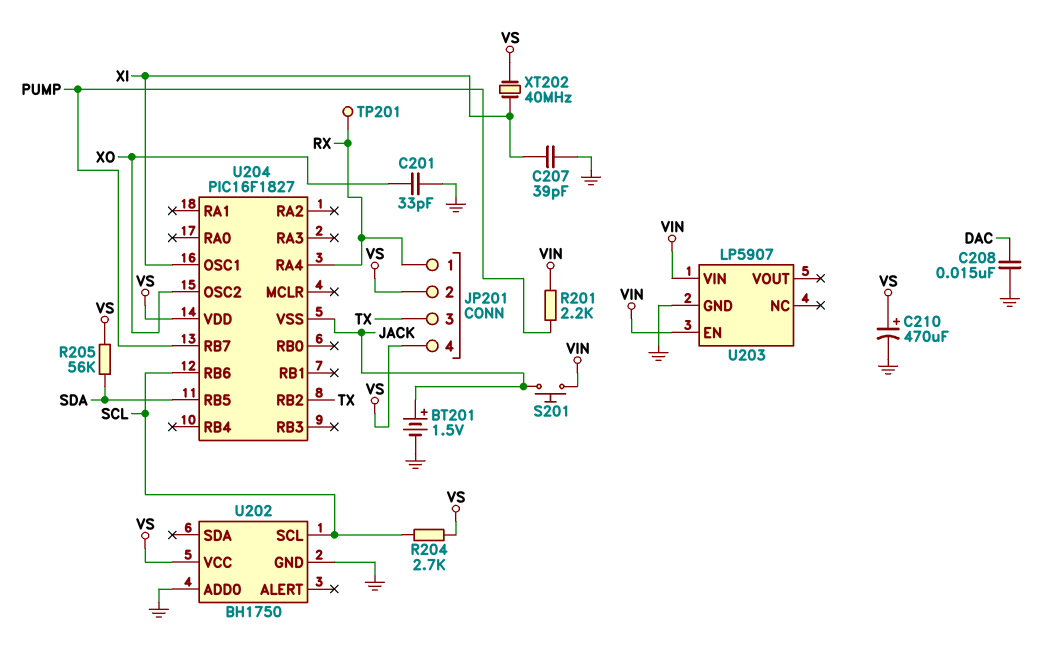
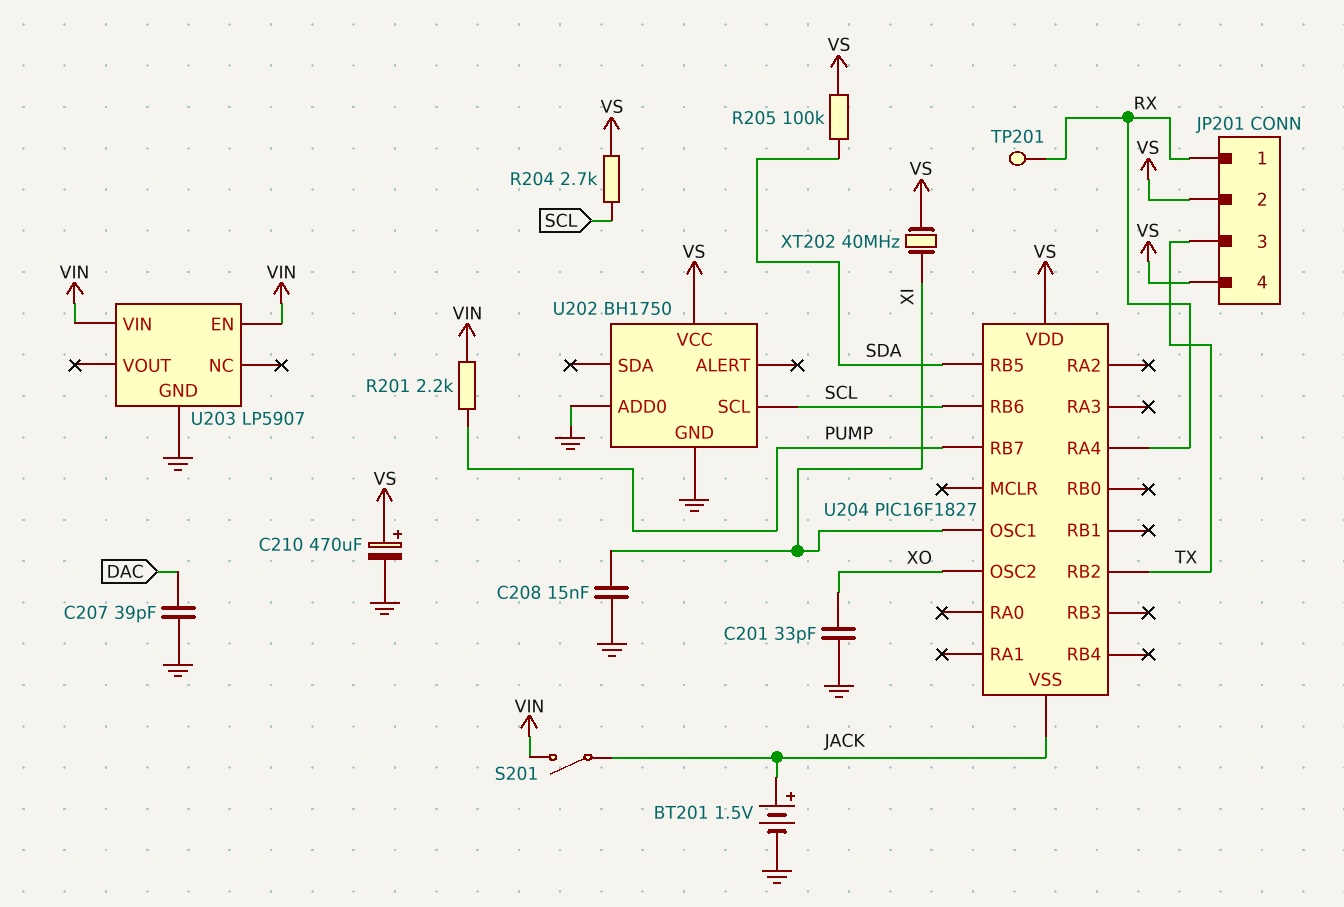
C207: 39pF (GND, XI) -> 39pF (DAC, GND)
C208: 15nF (DAC, GND) -> 15nF (GND, XI)
R205: 56k (SDA, VS) -> 100k (SDA, VS)
S201: button (JACK, VIN) -> switch (JACK, VIN)

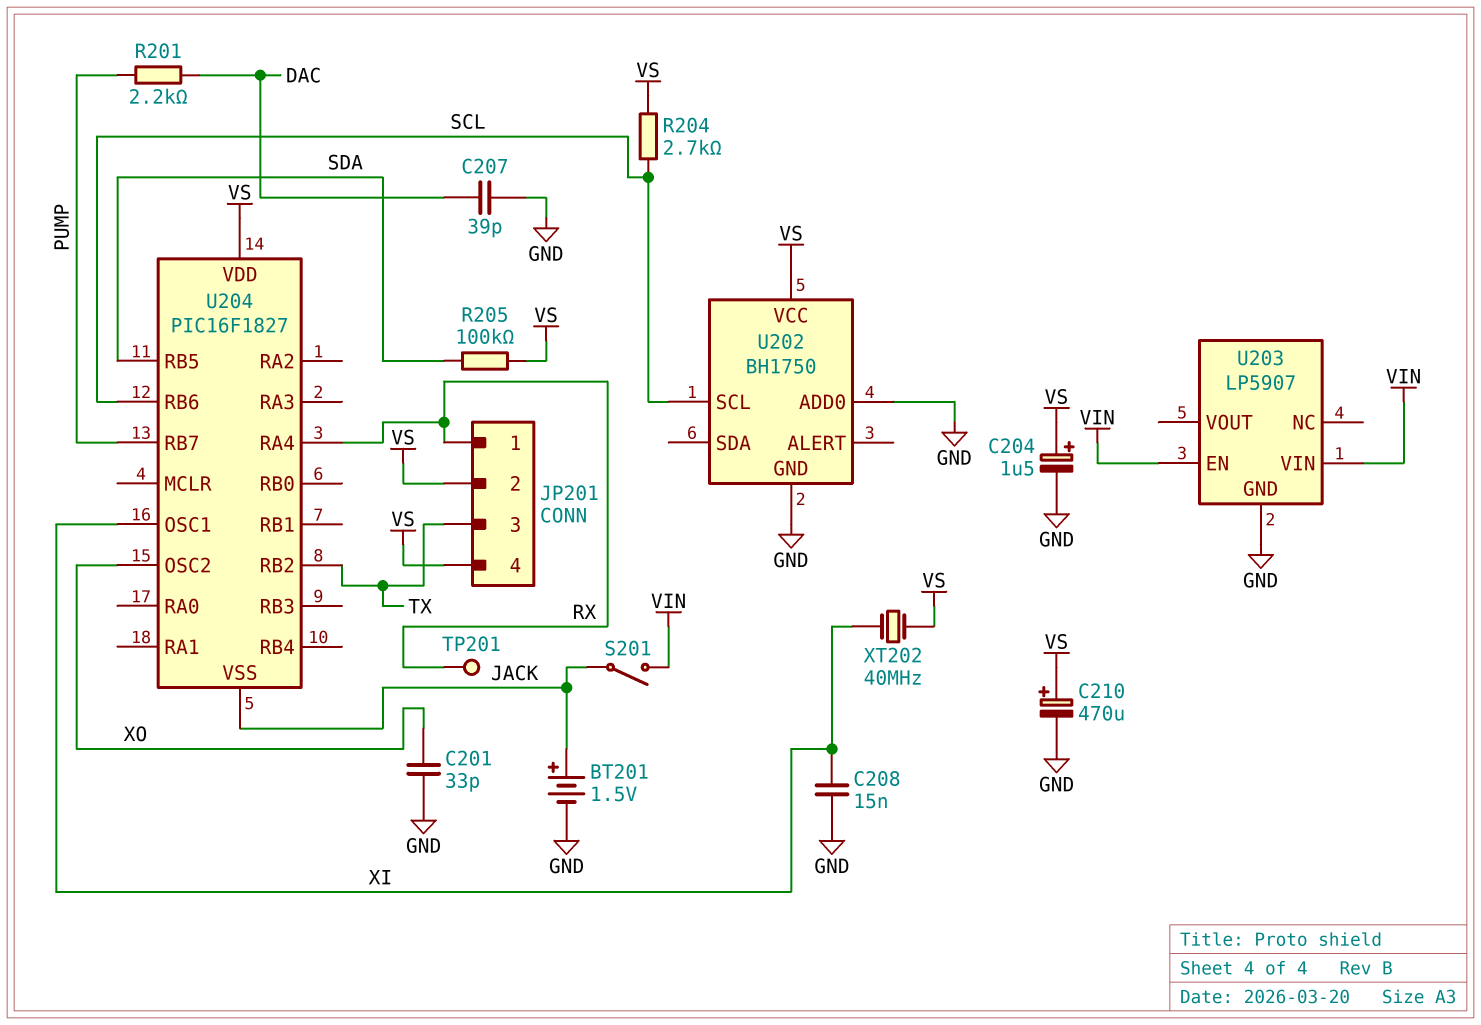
C204: none -> 1.5uF (plus VS, minus GND)
R201: 2.2k (PUMP, VIN) -> 2.2k (DAC, PUMP)

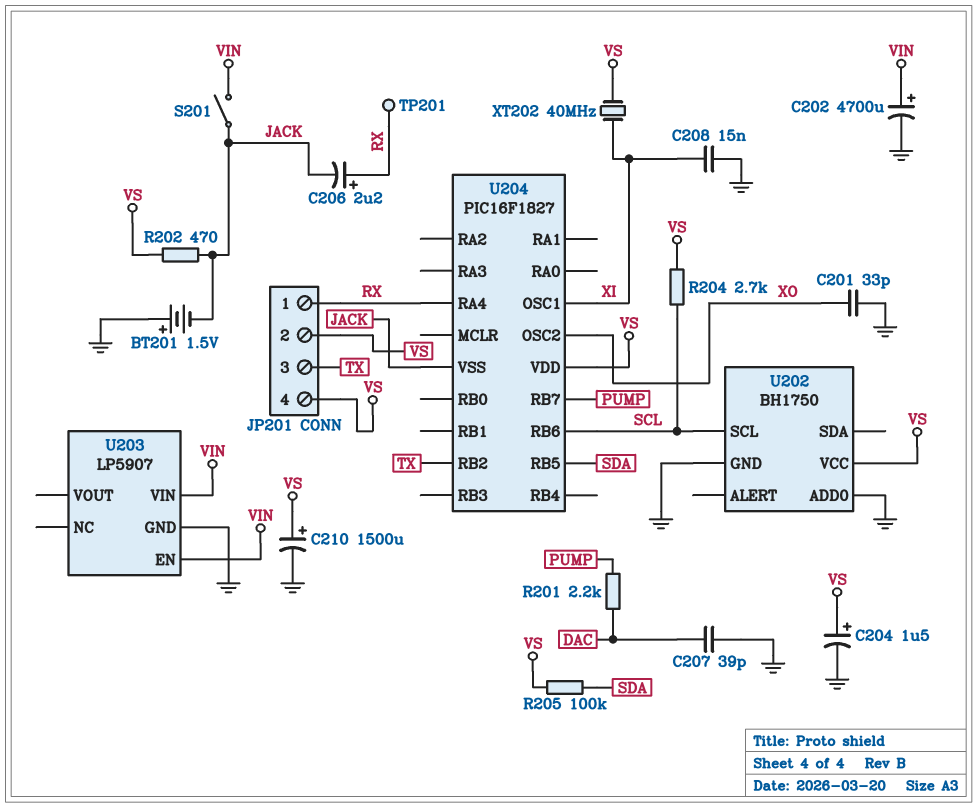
BT201: 1.5V (plus JACK, minus GND) -> 1.5V (plus GND, minus JACK)
C202: none -> 4700uF (plus VIN, minus GND)
C206: none -> 2.2uF (plus RX, minus JACK)
C210: 470uF (plus VS, minus GND) -> 1500uF (plus VS, minus GND)
R202: none -> 470 (JACK, VS)

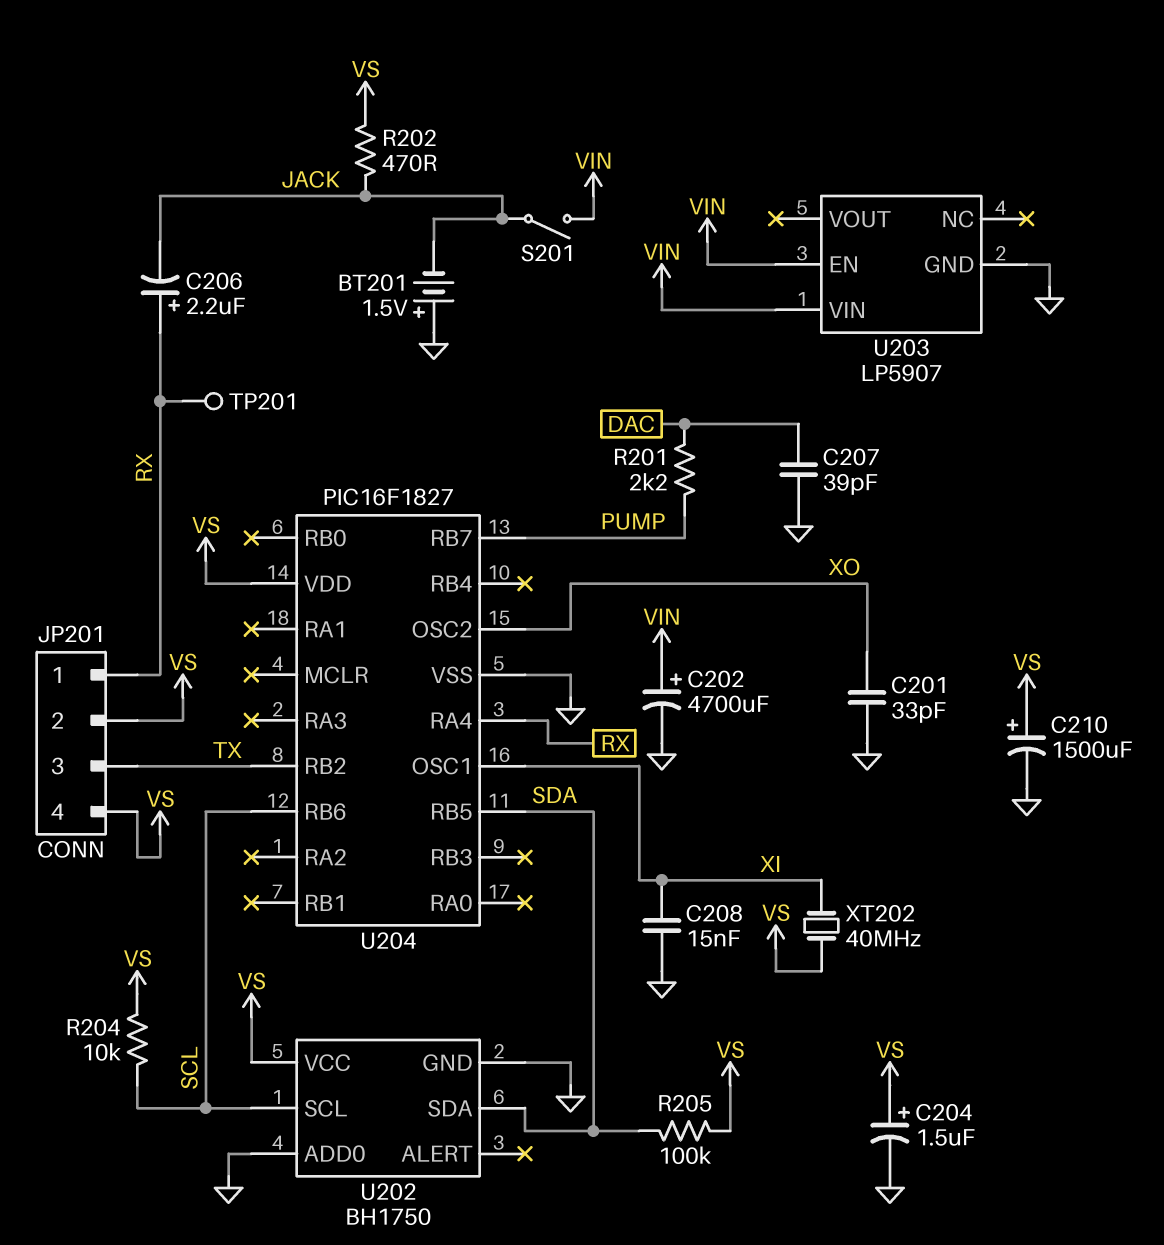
R204: 2.7k (SCL, VS) -> 10k (SCL, VS)
U202 pin SDA: none -> SDA
U204 pin VSS: JACK -> GND

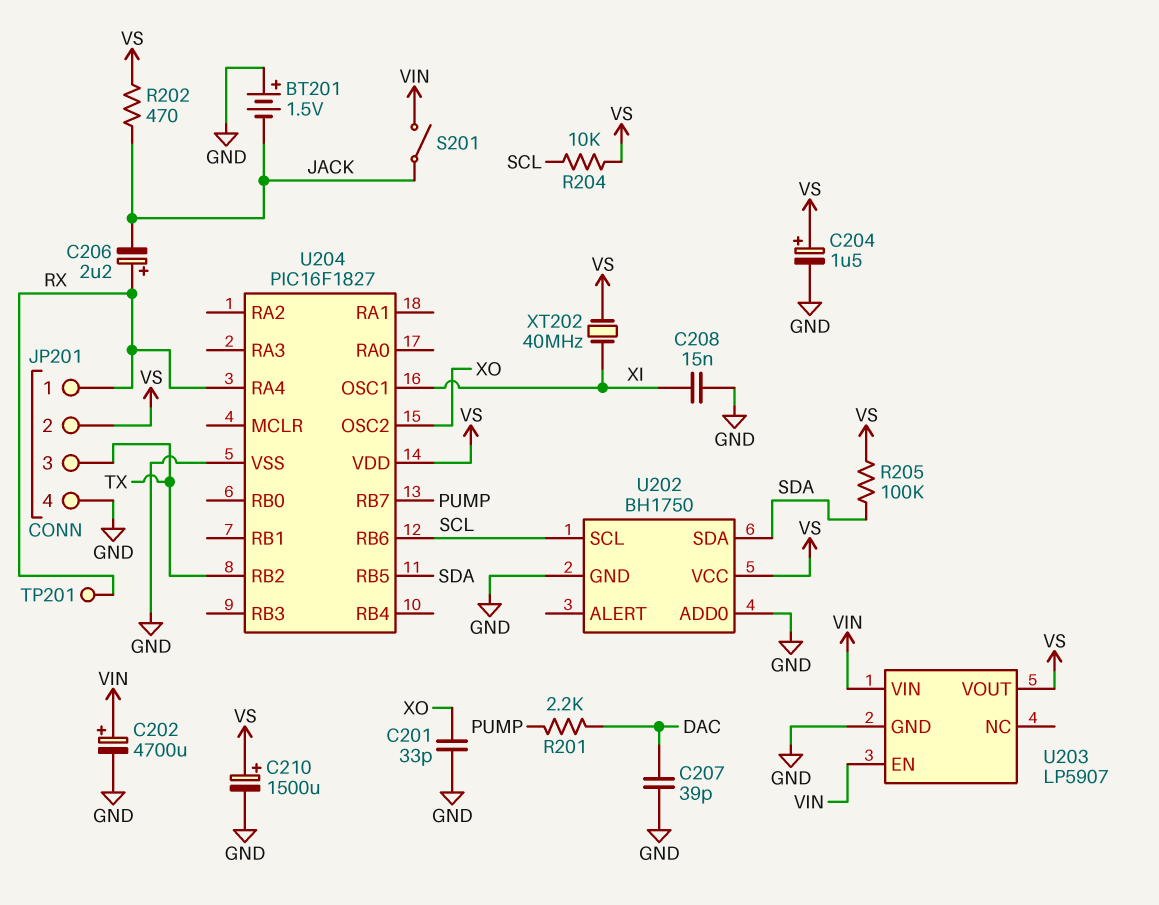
JP201 pin 4: VS -> GND
U203 pin VOUT: none -> VS

